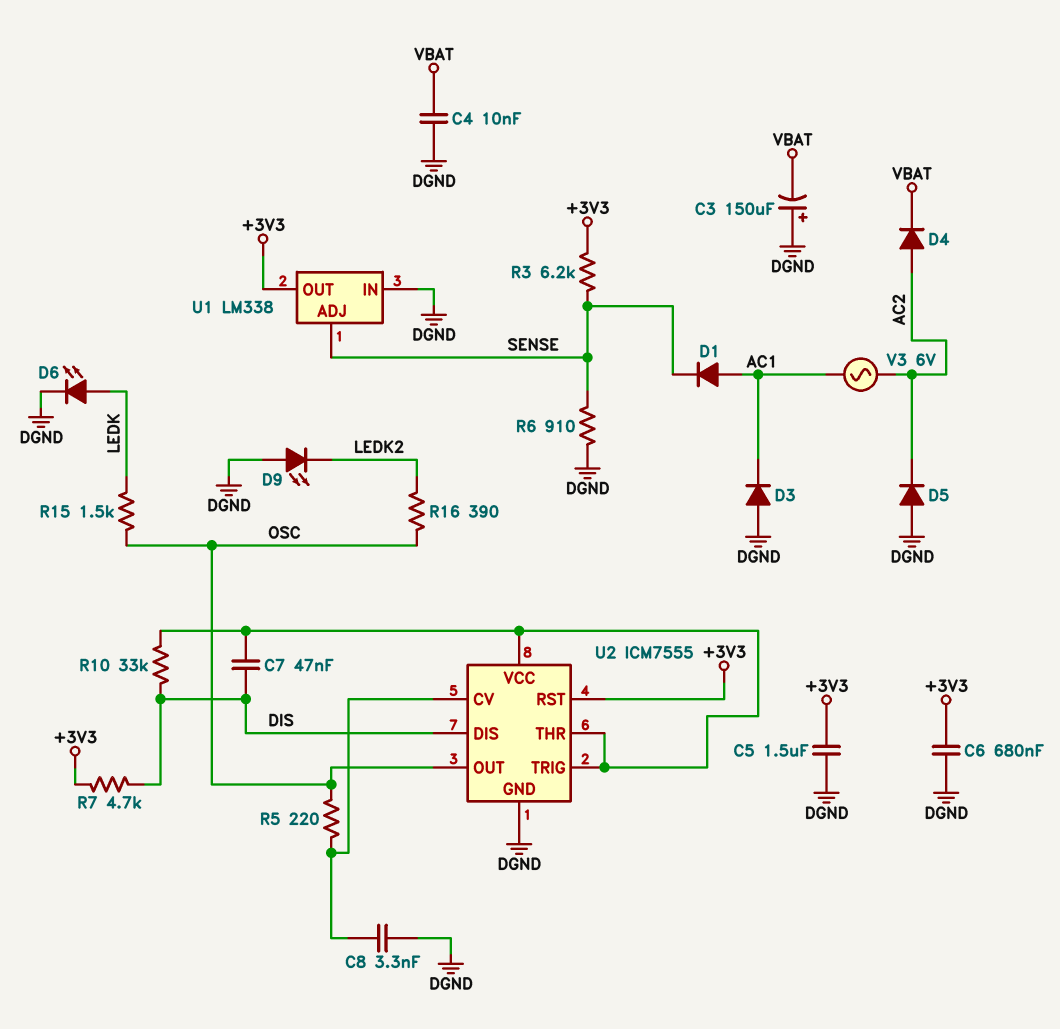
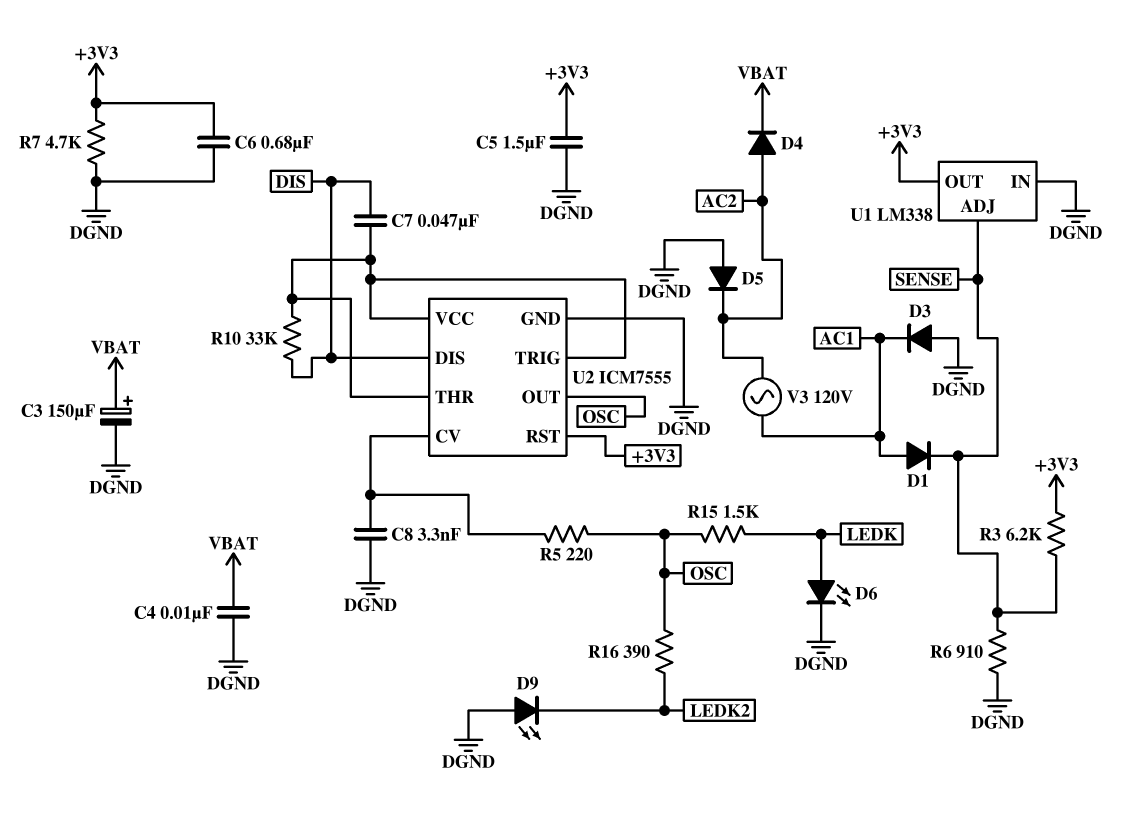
C3: 150uF (plus DGND, minus VBAT) -> 150uF (plus VBAT, minus DGND)
R7: 4.7k (+3V3, DIS) -> 4.7k (+3V3, DGND)
V3: AC 6V (AC1, AC2) -> AC 120V (AC1, AC2)

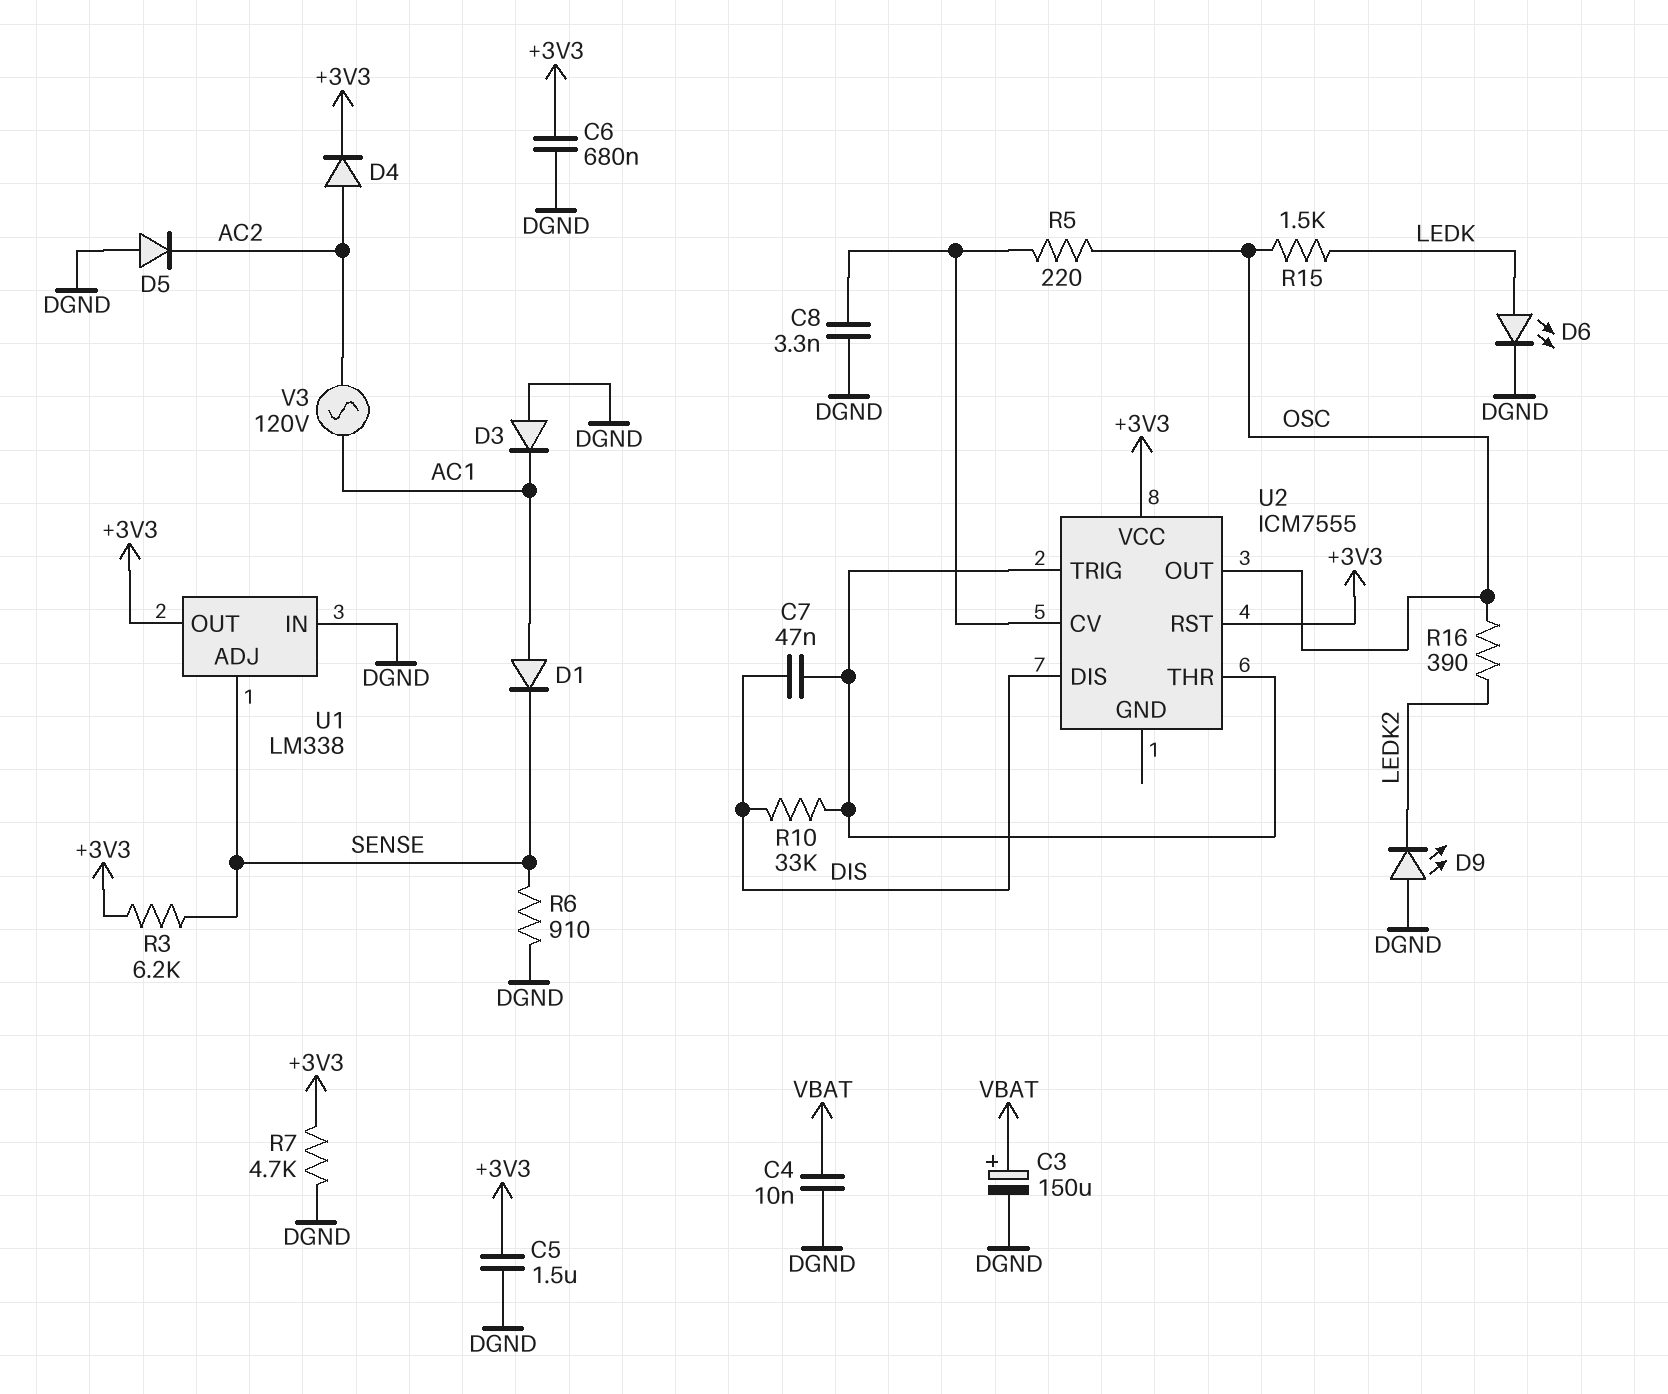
D4: diode (A AC2, K VBAT) -> diode (A AC2, K +3V3)
U2 pin GND: DGND -> none
U2 pin VCC: U2/THR -> +3V3

